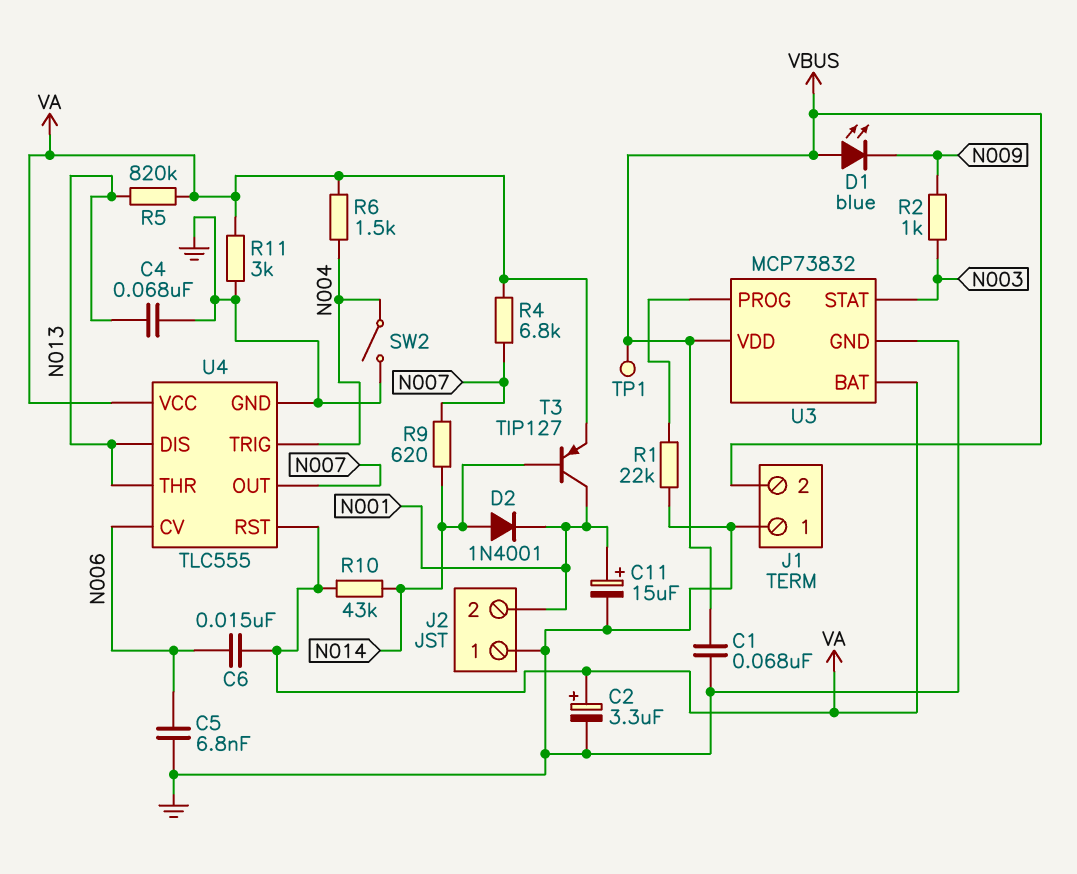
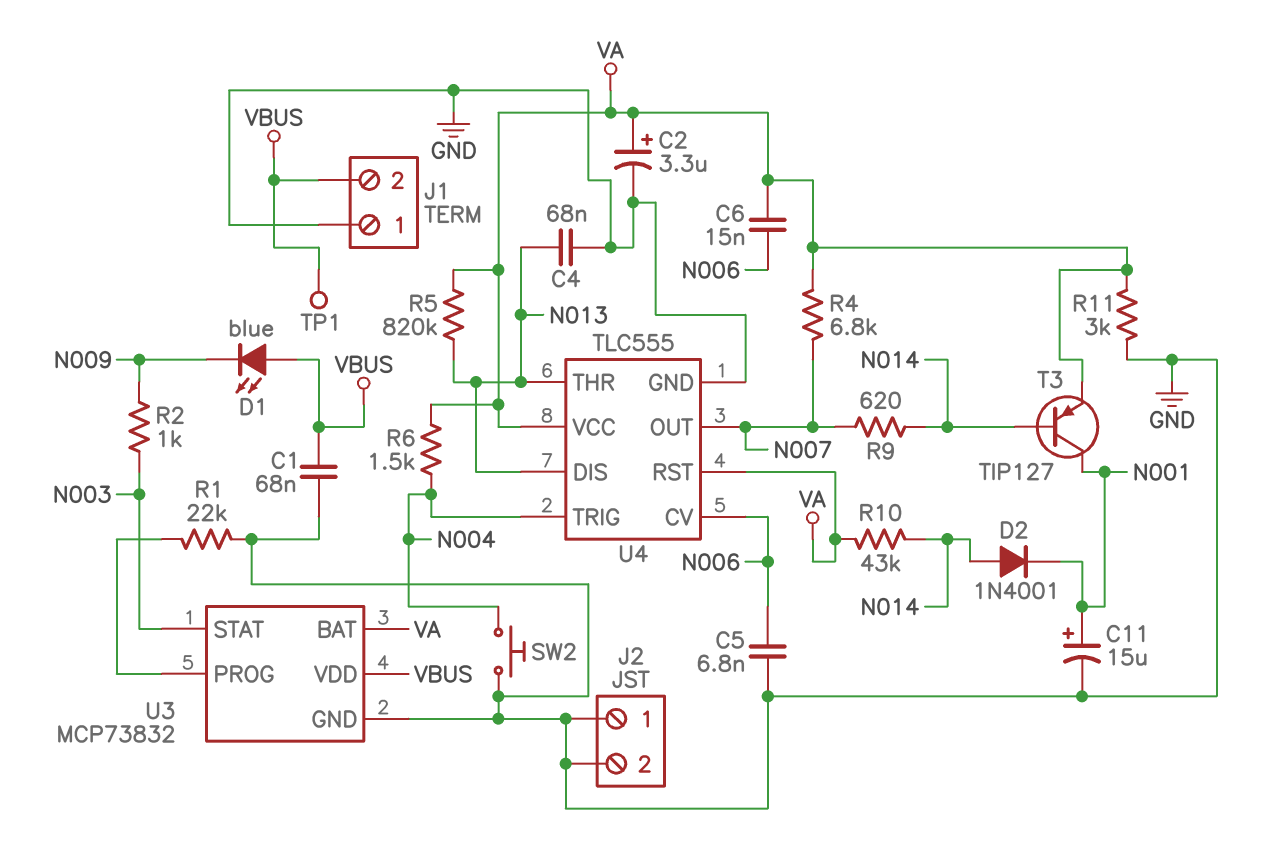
J2 pin 2: N001 -> GND
SW2: switch (GND, N004) -> button (GND, N004)

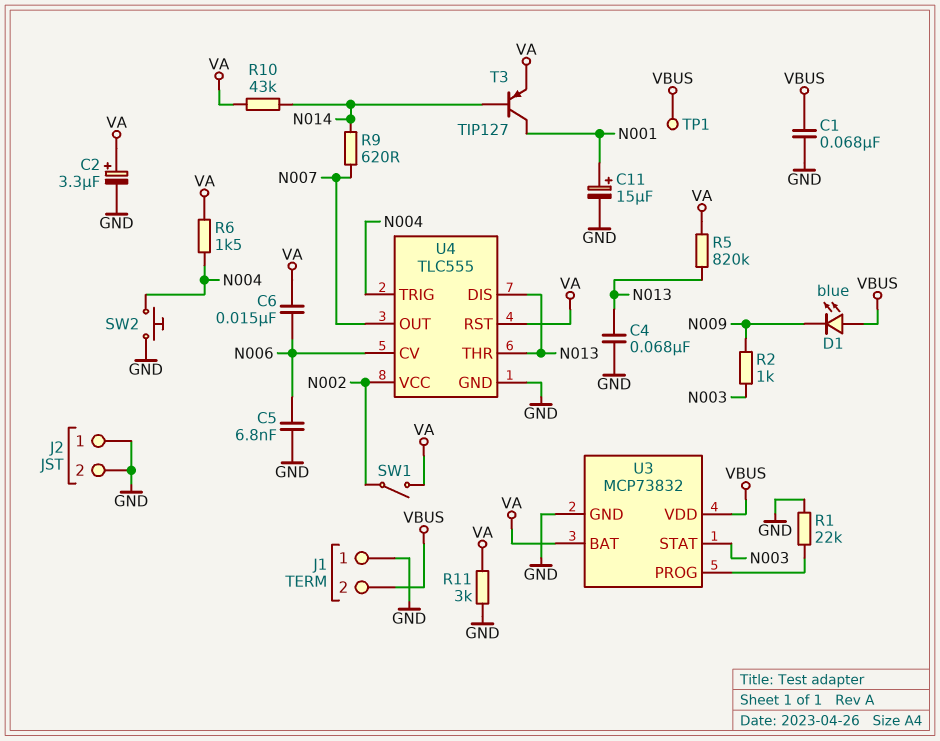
D2: diode 1N4001 (A N014, K N001) -> none
R4: 6.8k (N007, VA) -> none
SW1: none -> switch (N002, VA)
U4 pin VCC: VA -> N002

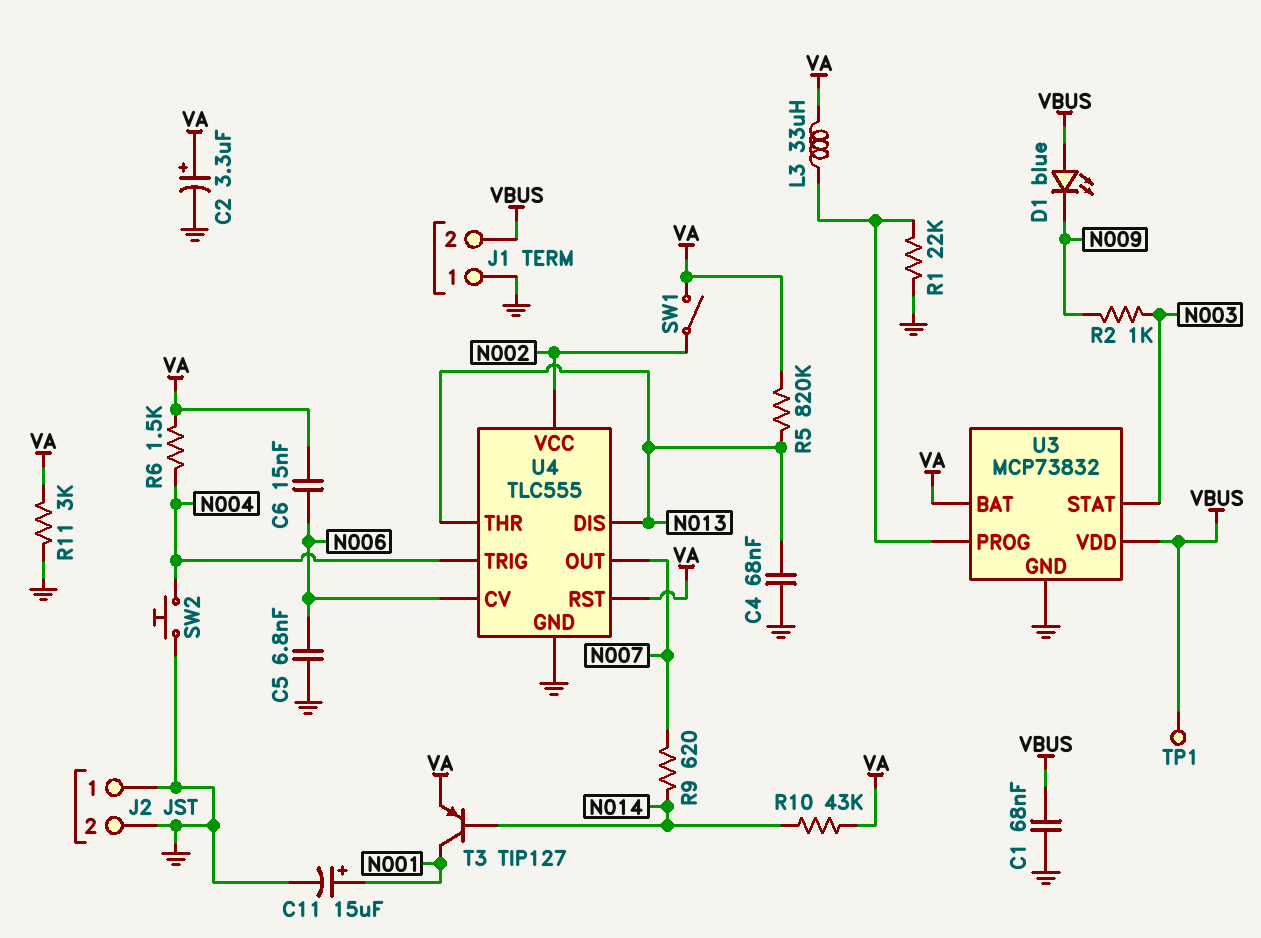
L3: none -> 33uH (U3/PROG, VA)

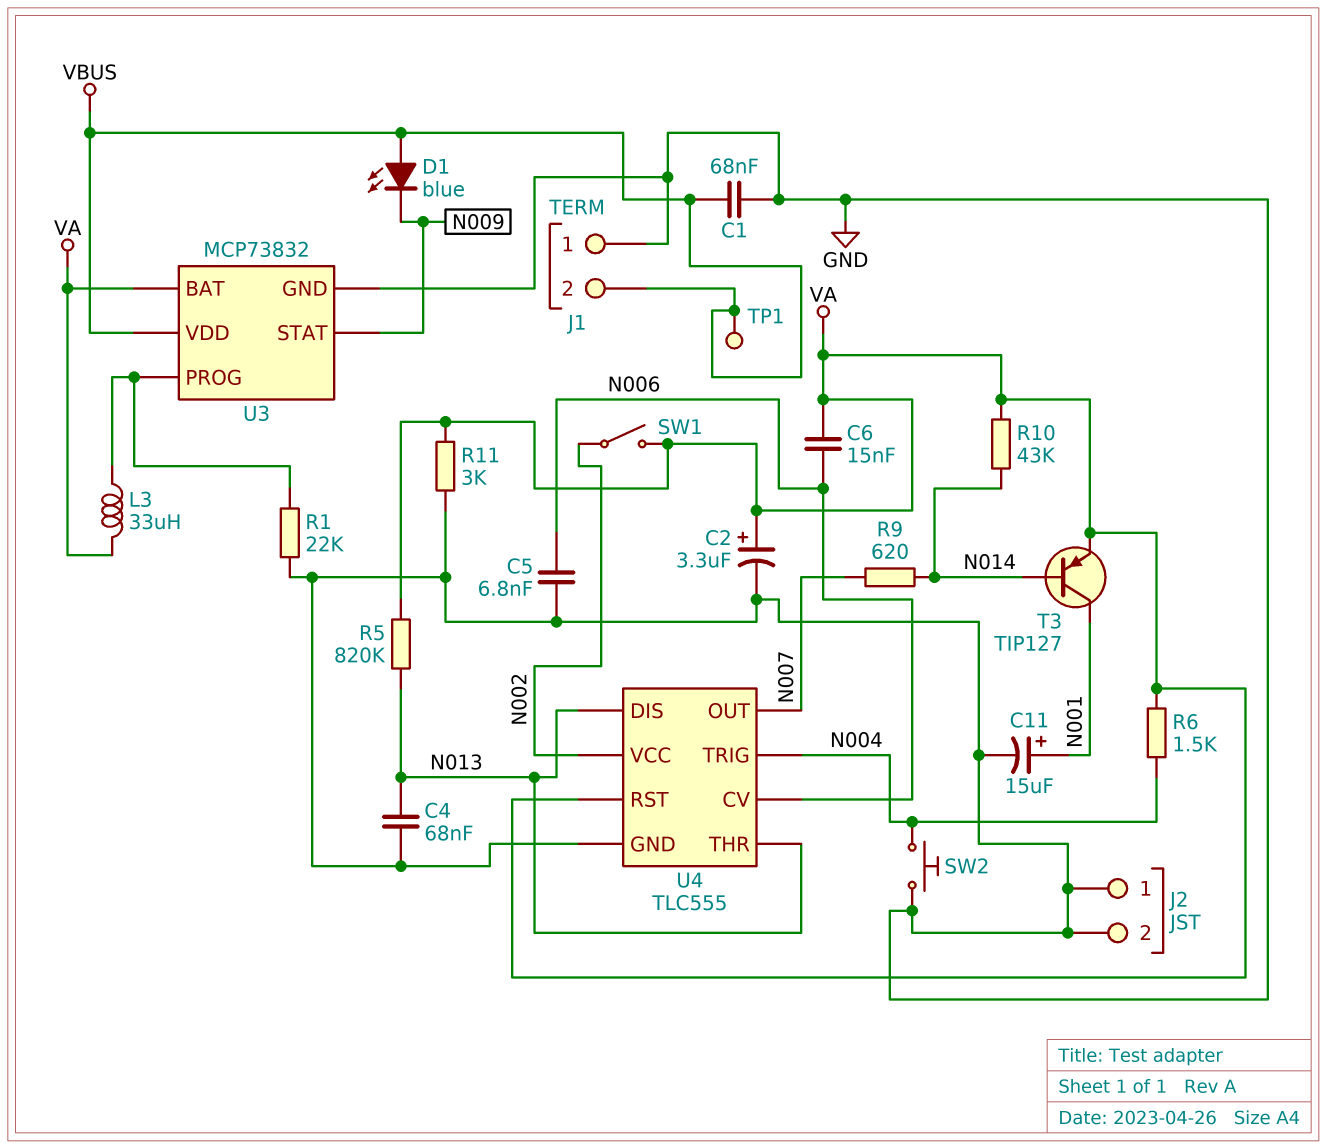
R2: 1k (N003, N009) -> none
U3 pin STAT: N003 -> N009

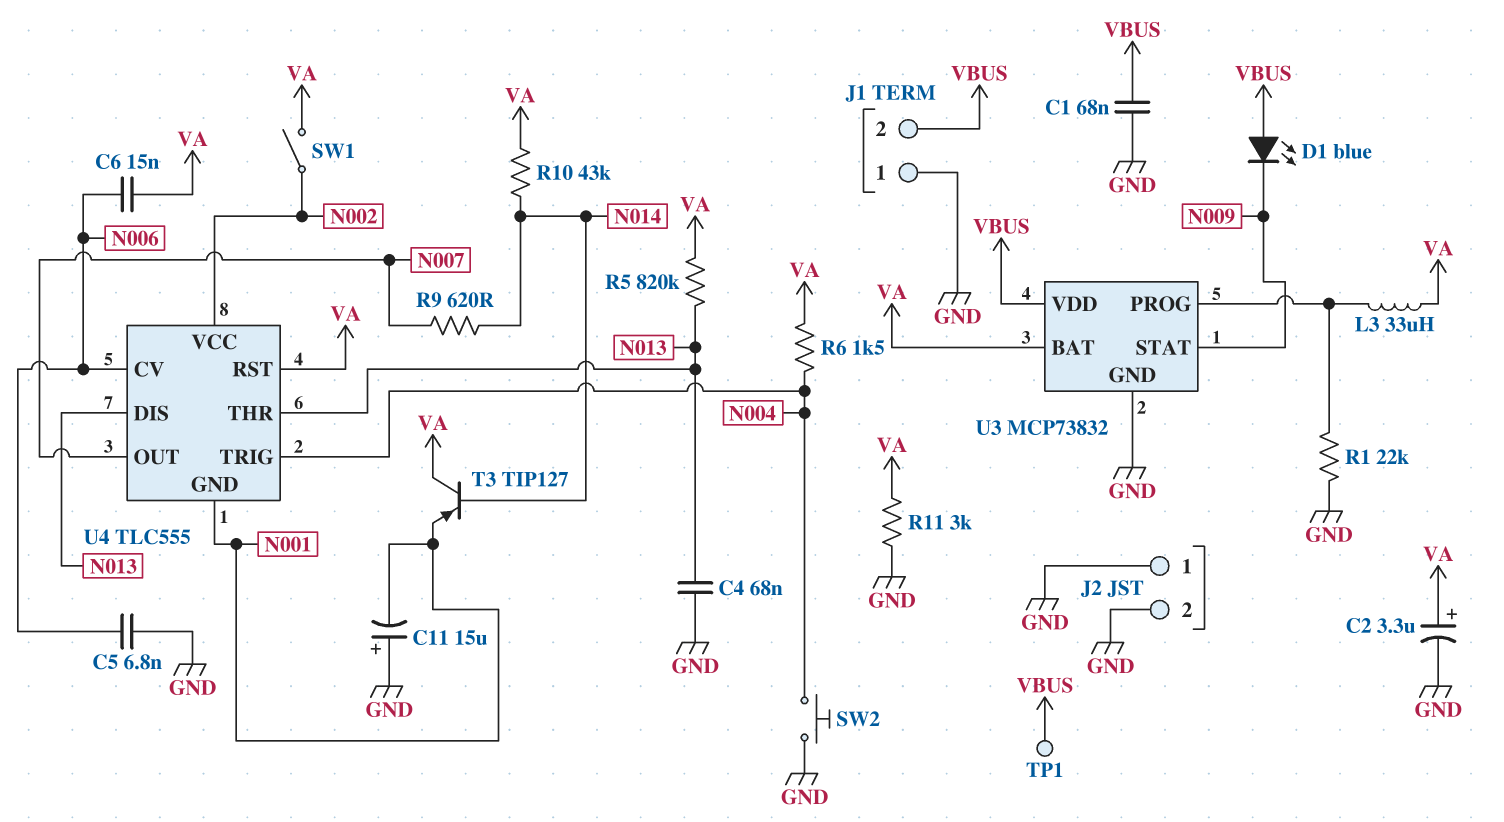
C11: 15uF (plus N001, minus GND) -> 15uF (plus GND, minus N001)
T3: PNP TIP127 (B N014, C N001, E VA) -> PNP TIP127 (B N014, C VA, E N001)
U4 pin GND: GND -> N001

